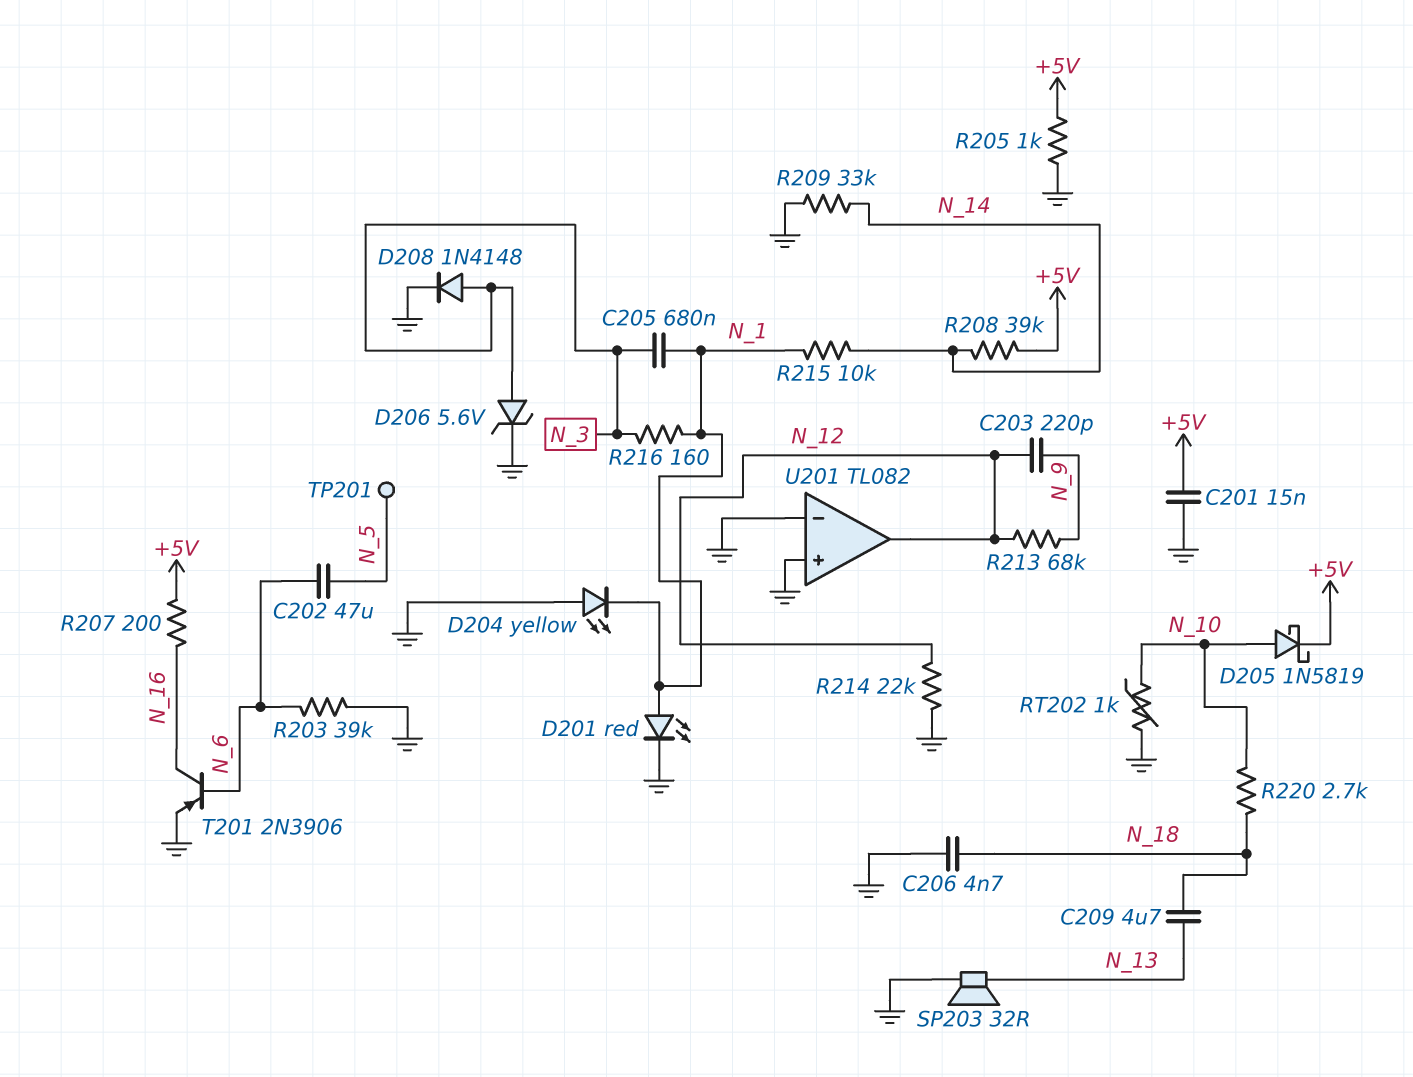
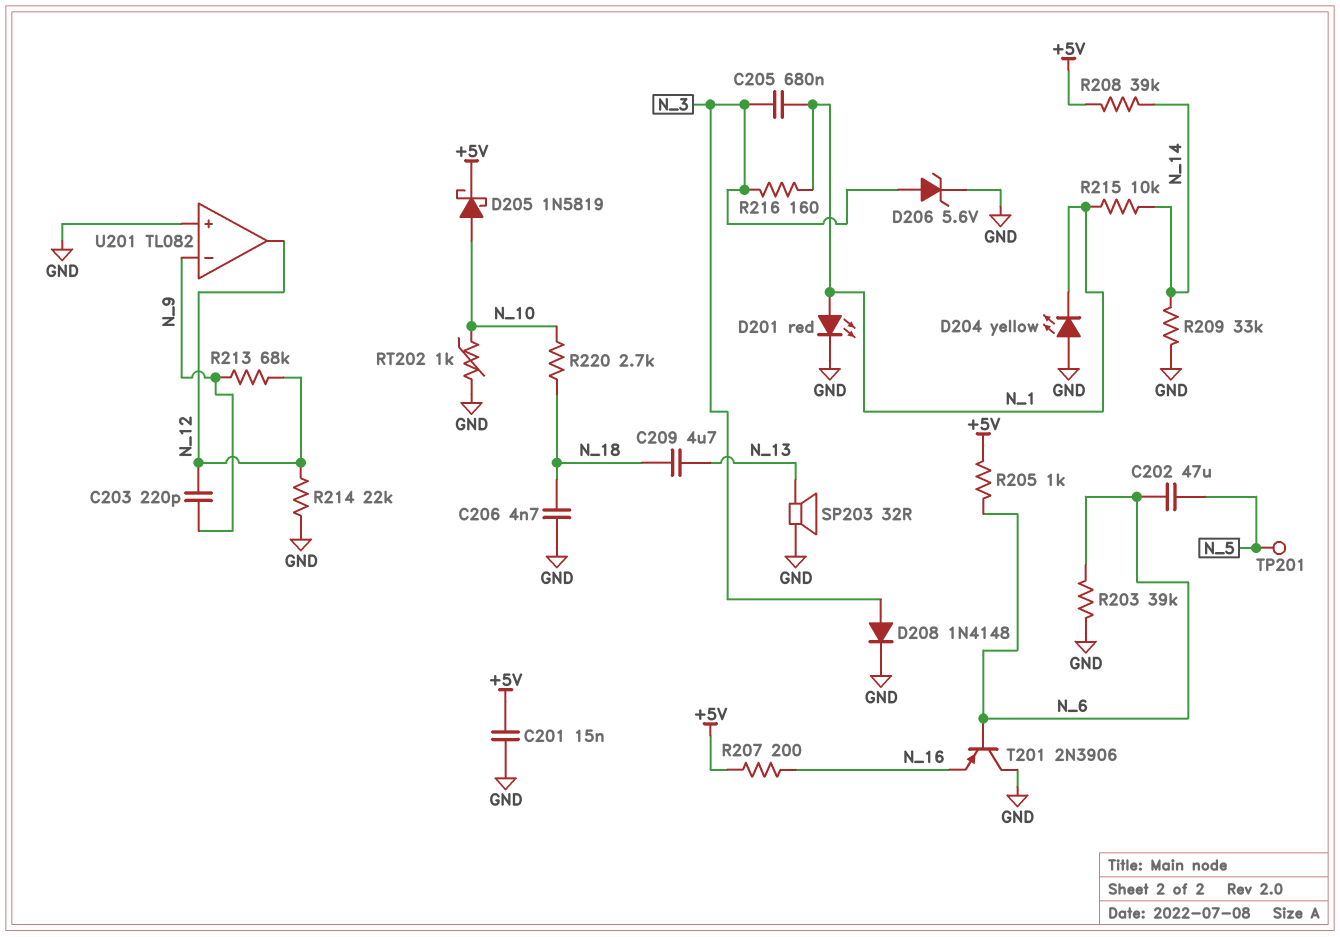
R205: 1k (+5V, GND) -> 1k (+5V, N_6)
T201: PNP 2N3906 (B N_6, C N_16, E GND) -> PNP 2N3906 (B N_6, C GND, E N_16)
U201 pin in-: GND -> N_9

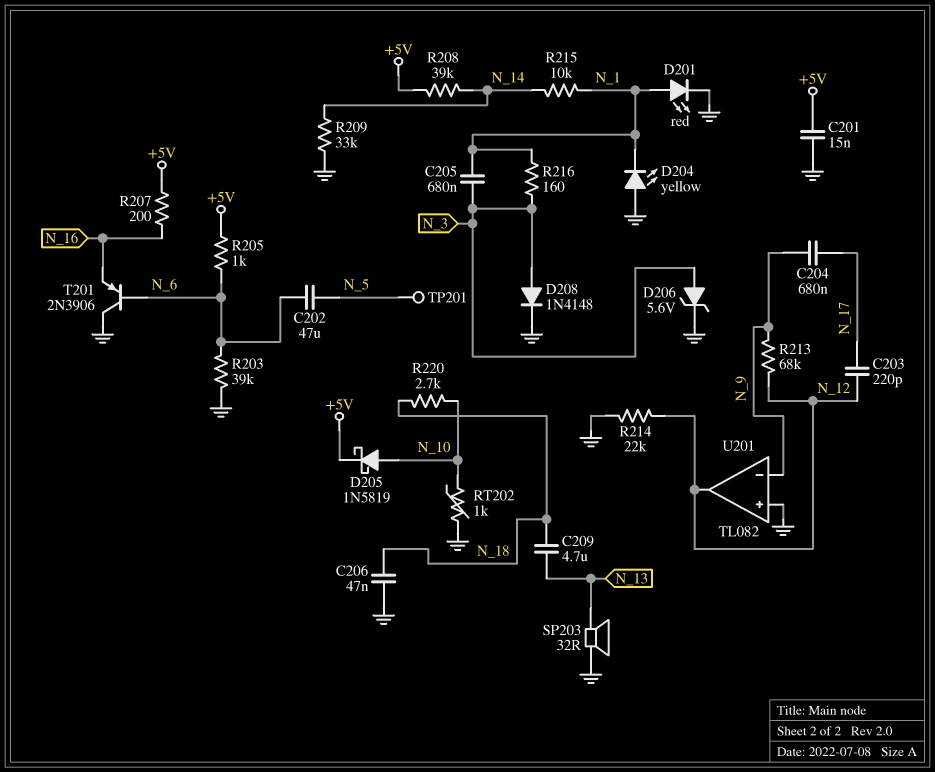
C203: 220pF (N_9, N_12) -> 220pF (N_12, N_17)
C204: none -> 680nF (N_9, N_17)
C206: 4.7nF (GND, N_18) -> 47nF (GND, N_18)

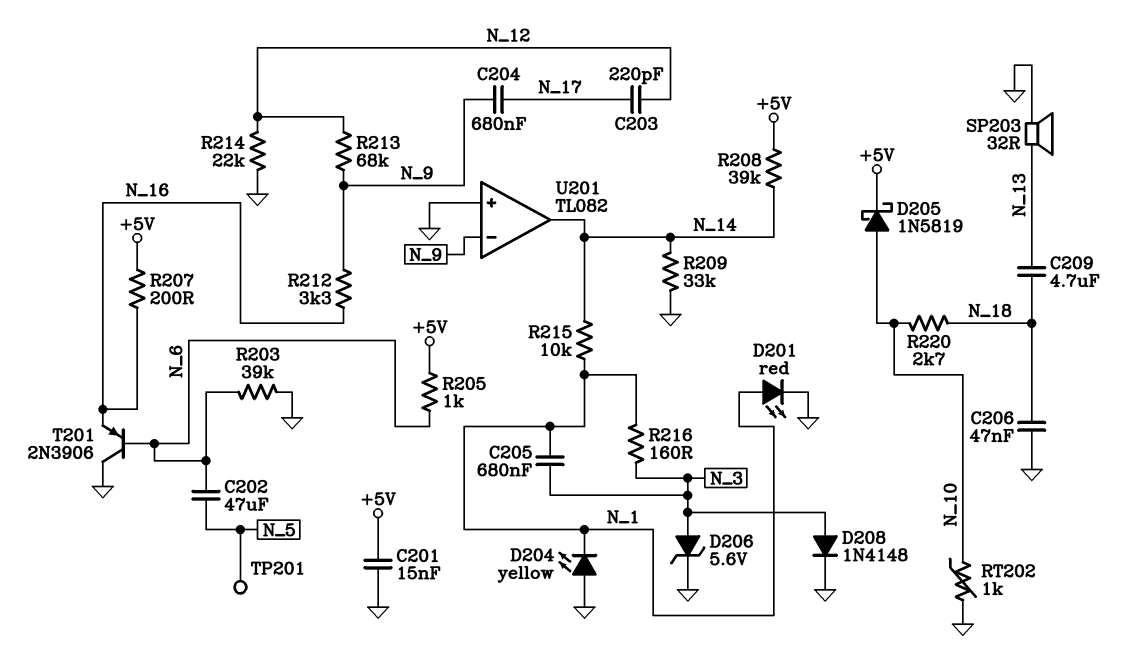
R212: none -> 3.3k (N_9, N_16)
U201 pin out: N_12 -> N_14

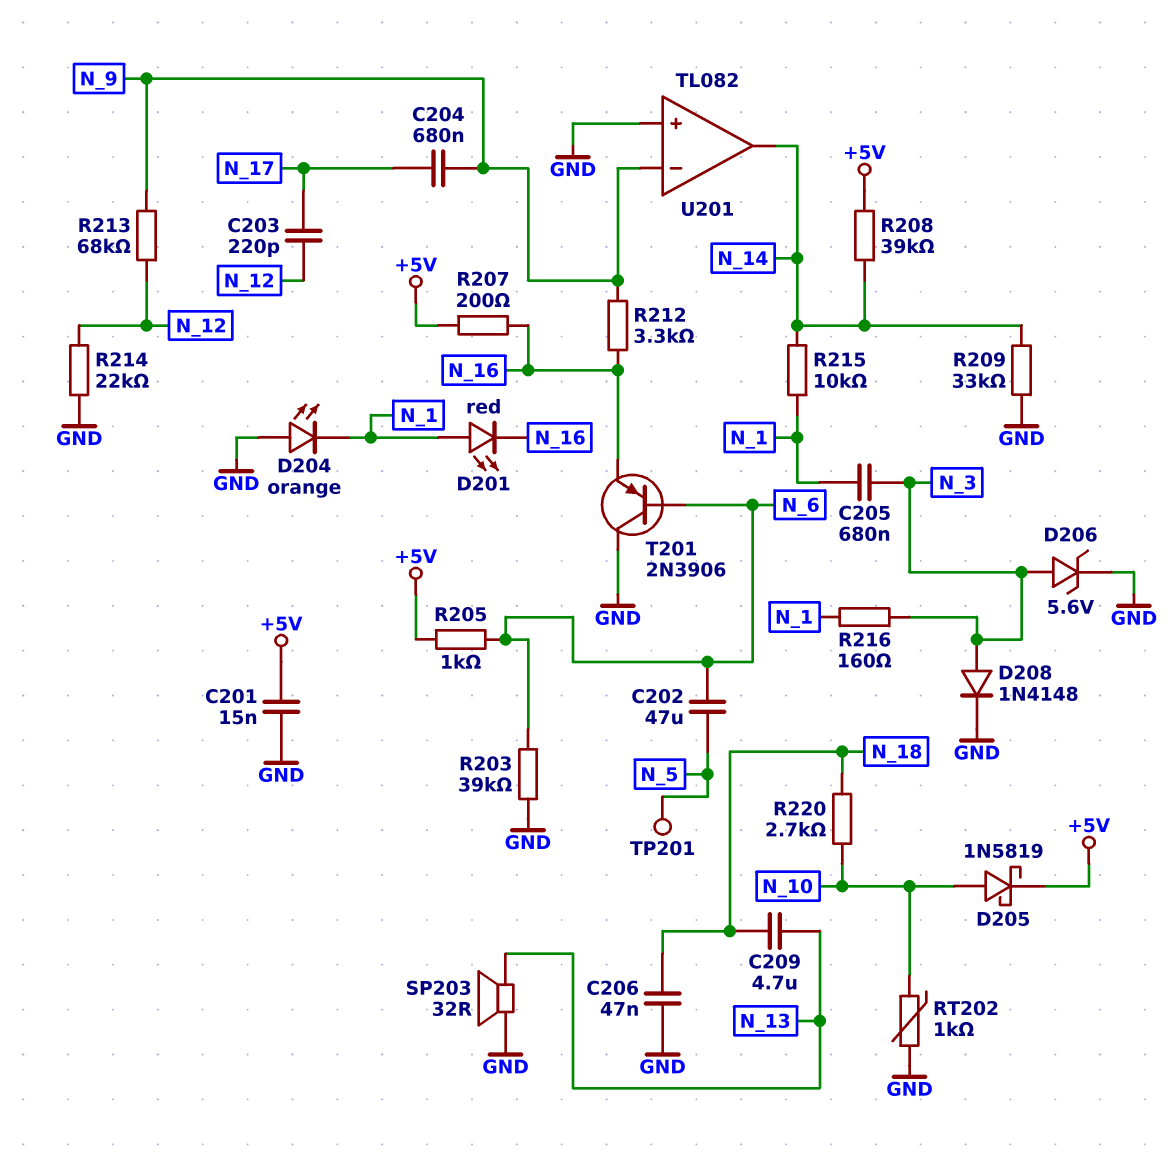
D201: LED red (A N_1, K GND) -> LED red (A N_1, K N_16)
D204: LED yellow (A GND, K N_1) -> LED orange (A GND, K N_1)

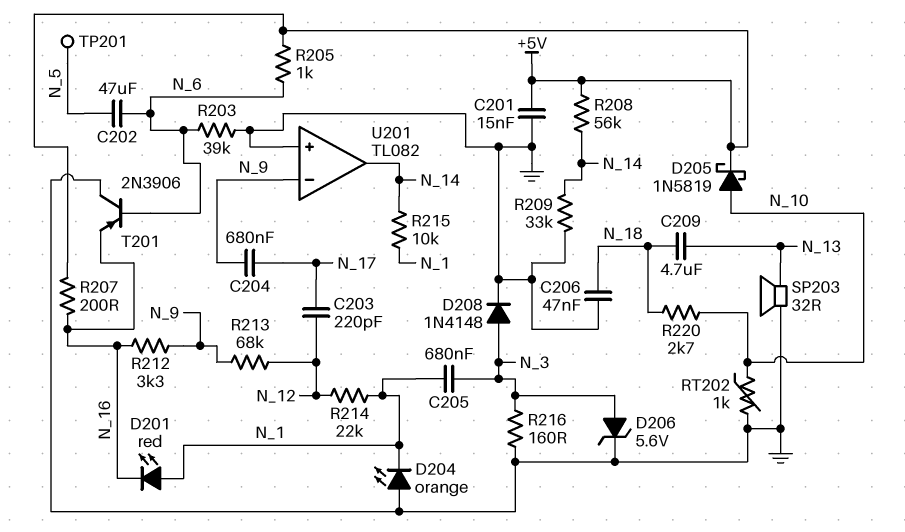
R208: 39k (+5V, N_14) -> 56k (+5V, N_14)
R214: 22k (GND, N_12) -> 22k (N_1, N_12)
R216: 160 (N_1, N_3) -> 160 (GND, N_3)

